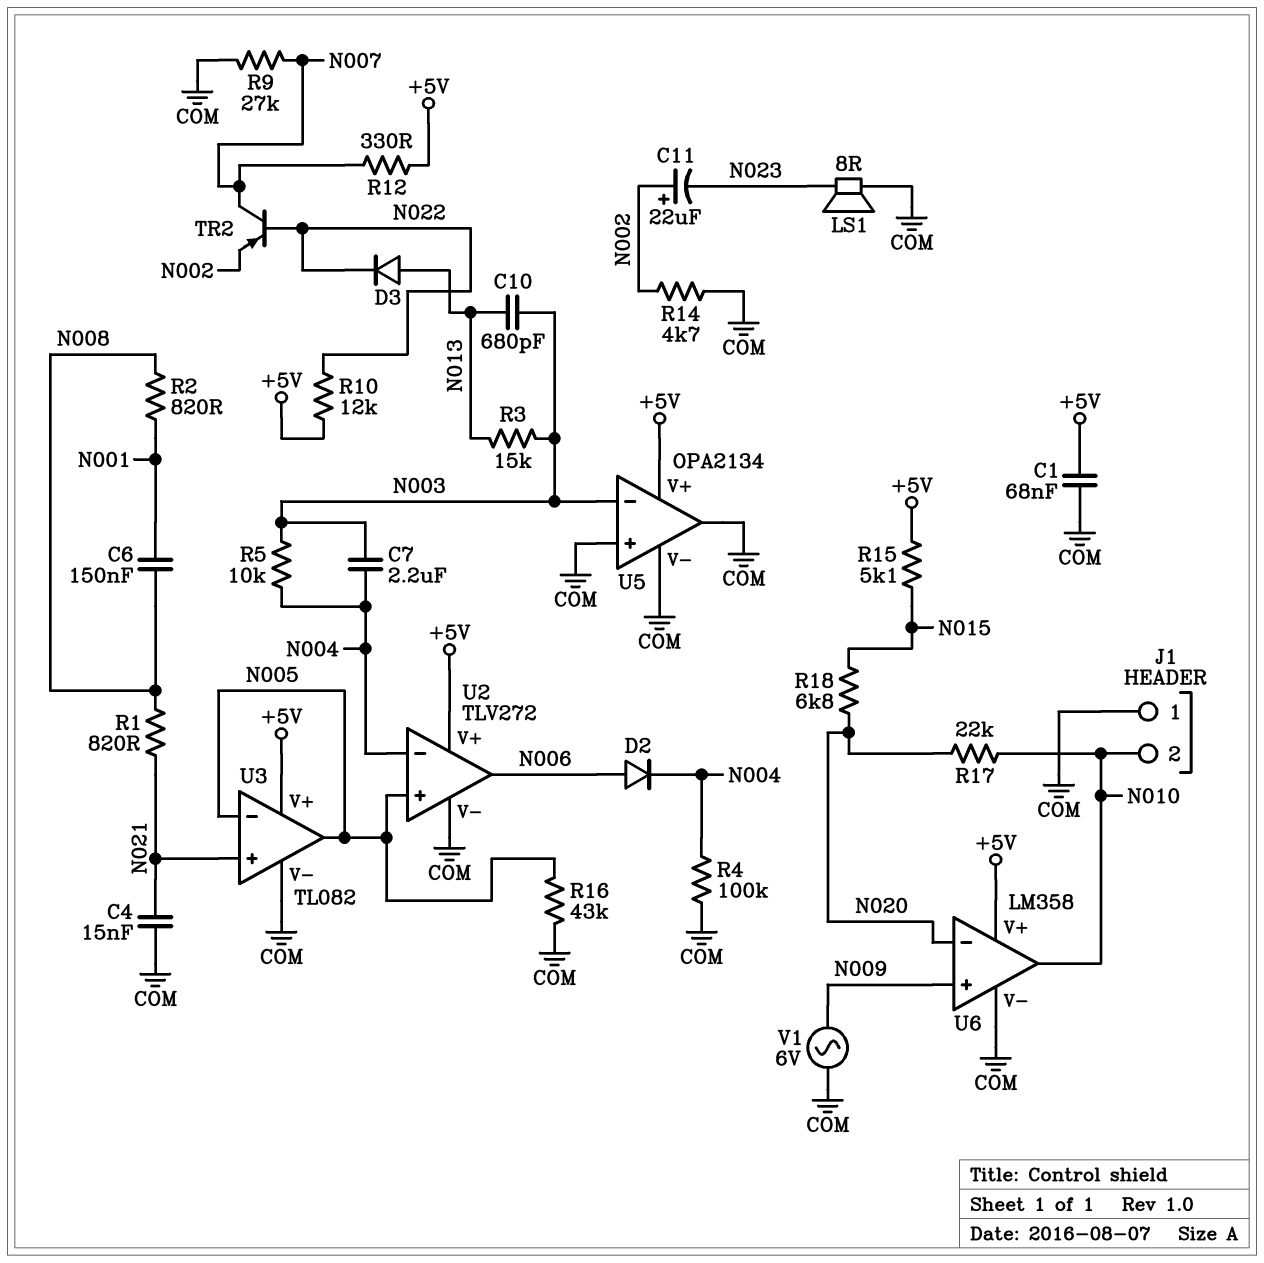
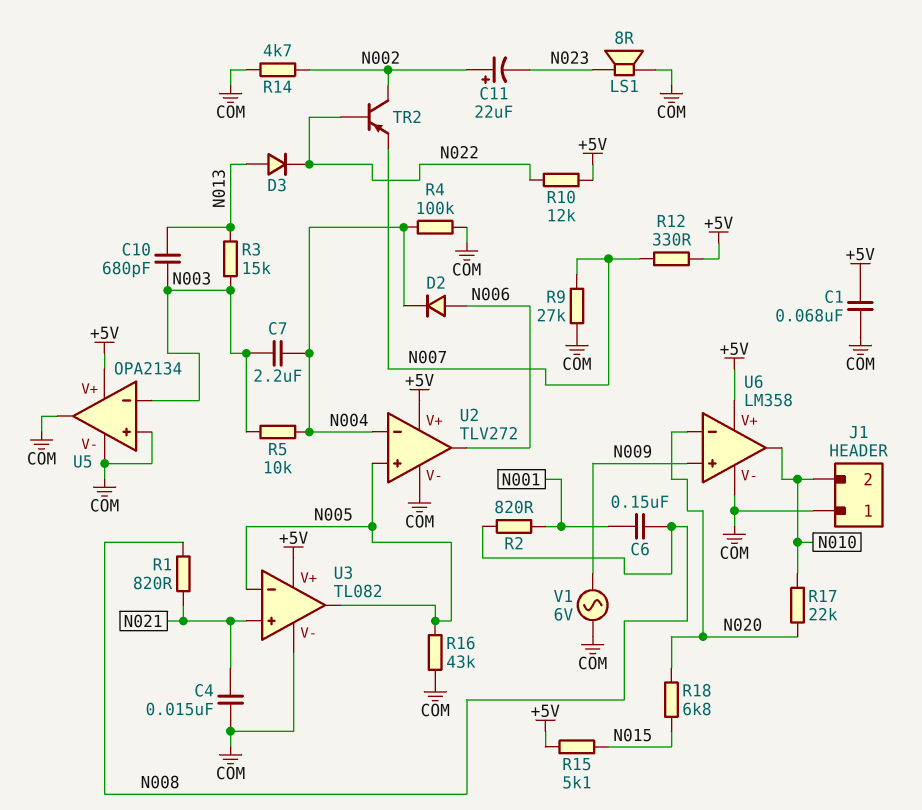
TR2: PNP (B N022, C N007, E N002) -> PNP (B N022, C N002, E N007)

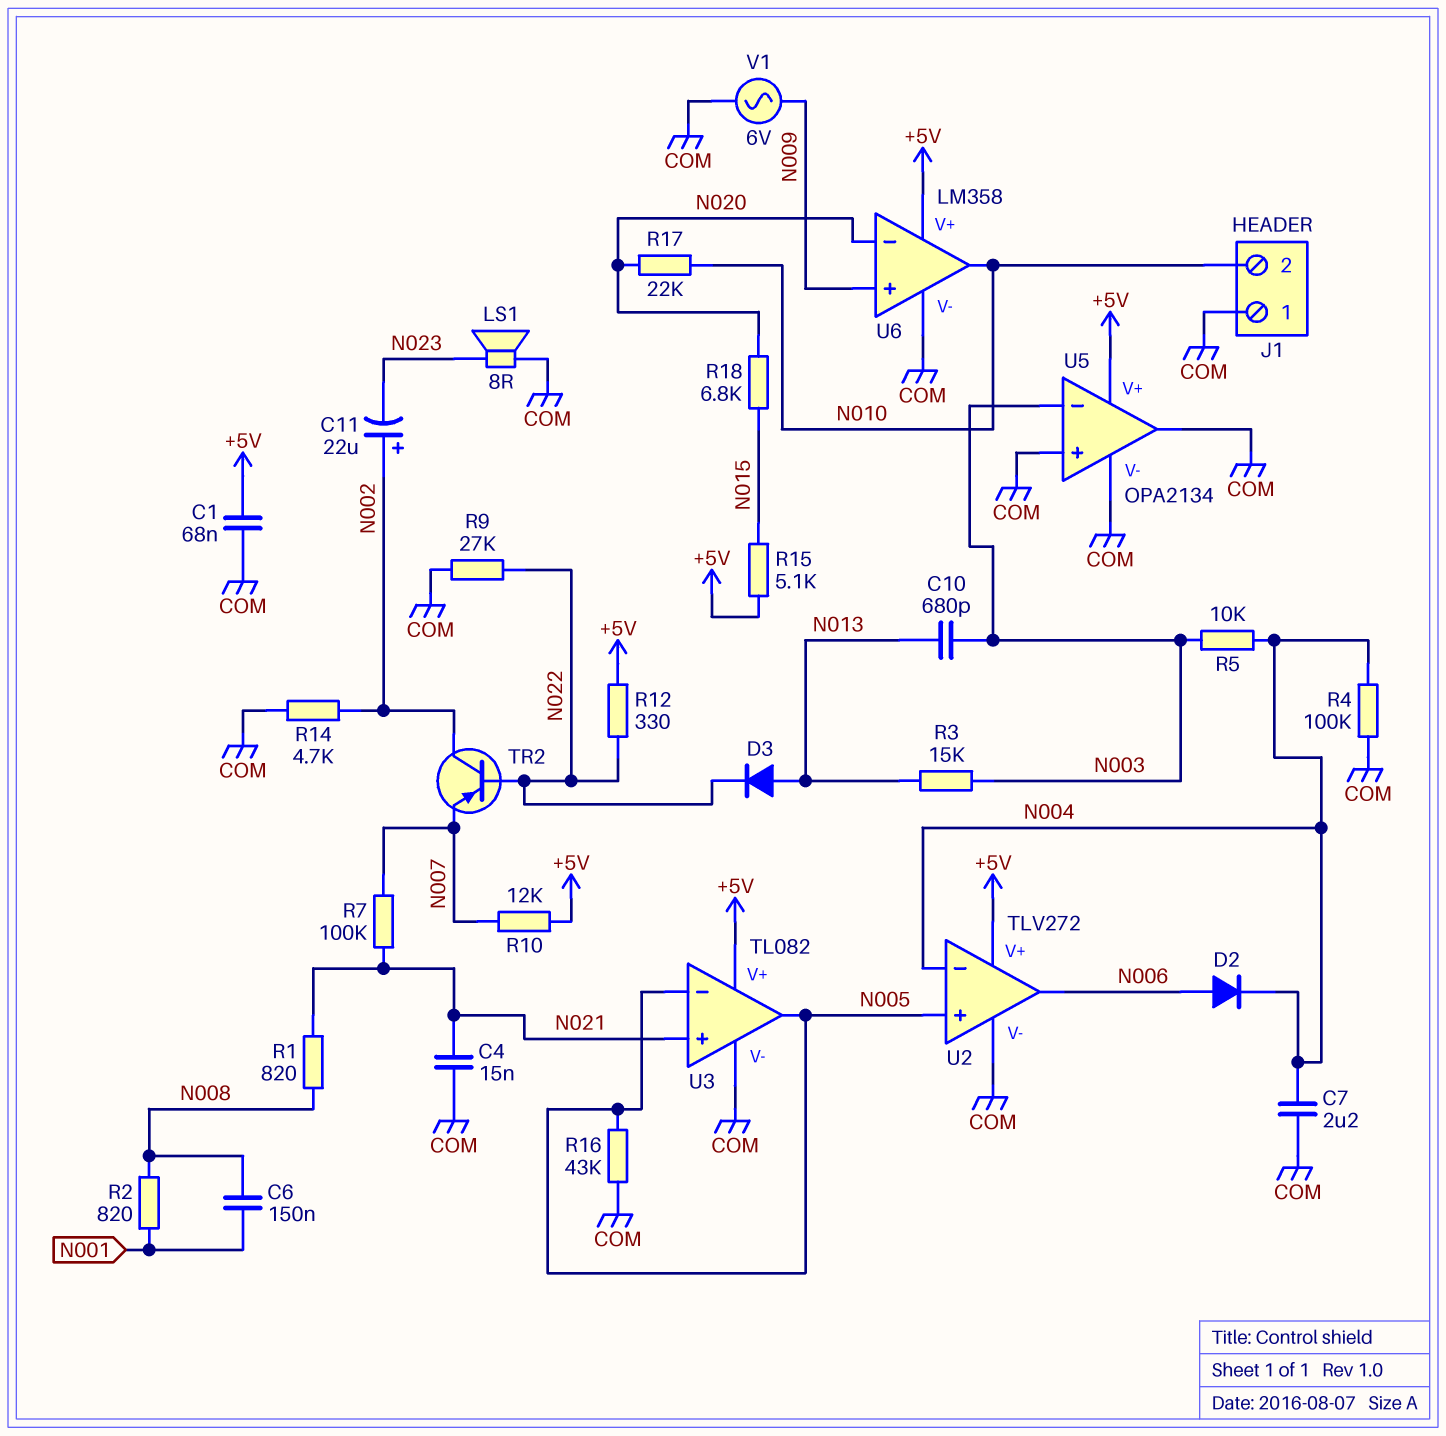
C7: 2.2uF (N003, N004) -> 2.2uF (COM, N004)
R7: none -> 100k (N007, N021)
R9: 27k (COM, N007) -> 27k (COM, N022)
R10: 12k (+5V, N022) -> 12k (+5V, N007)
R12: 330 (+5V, N007) -> 330 (+5V, N022)

